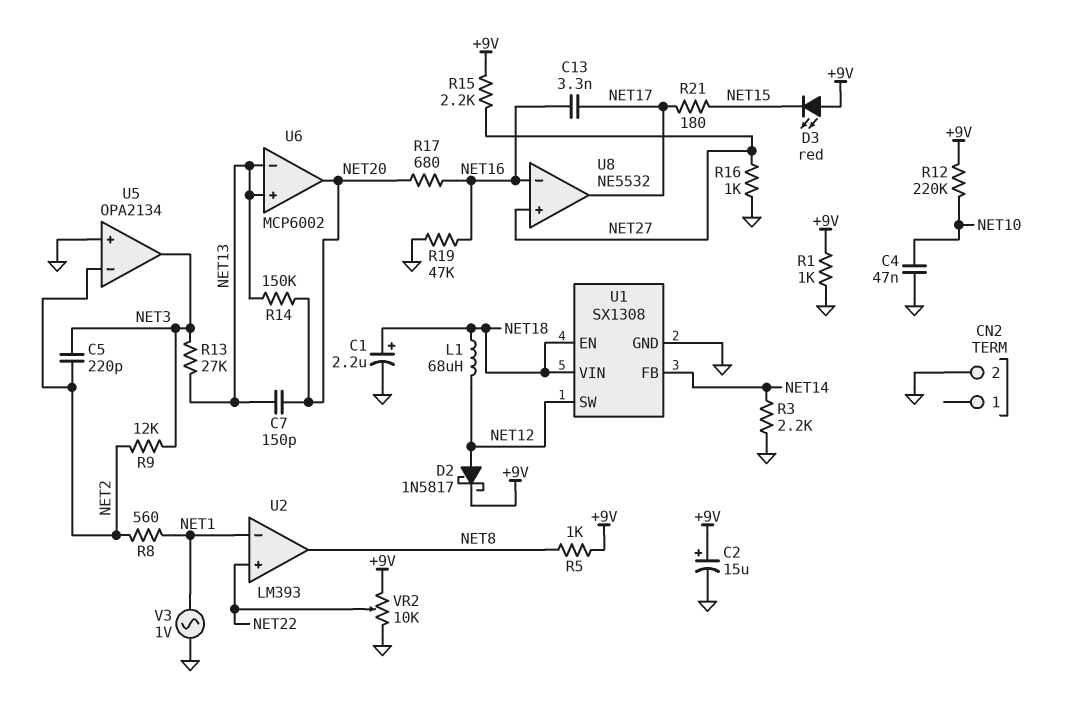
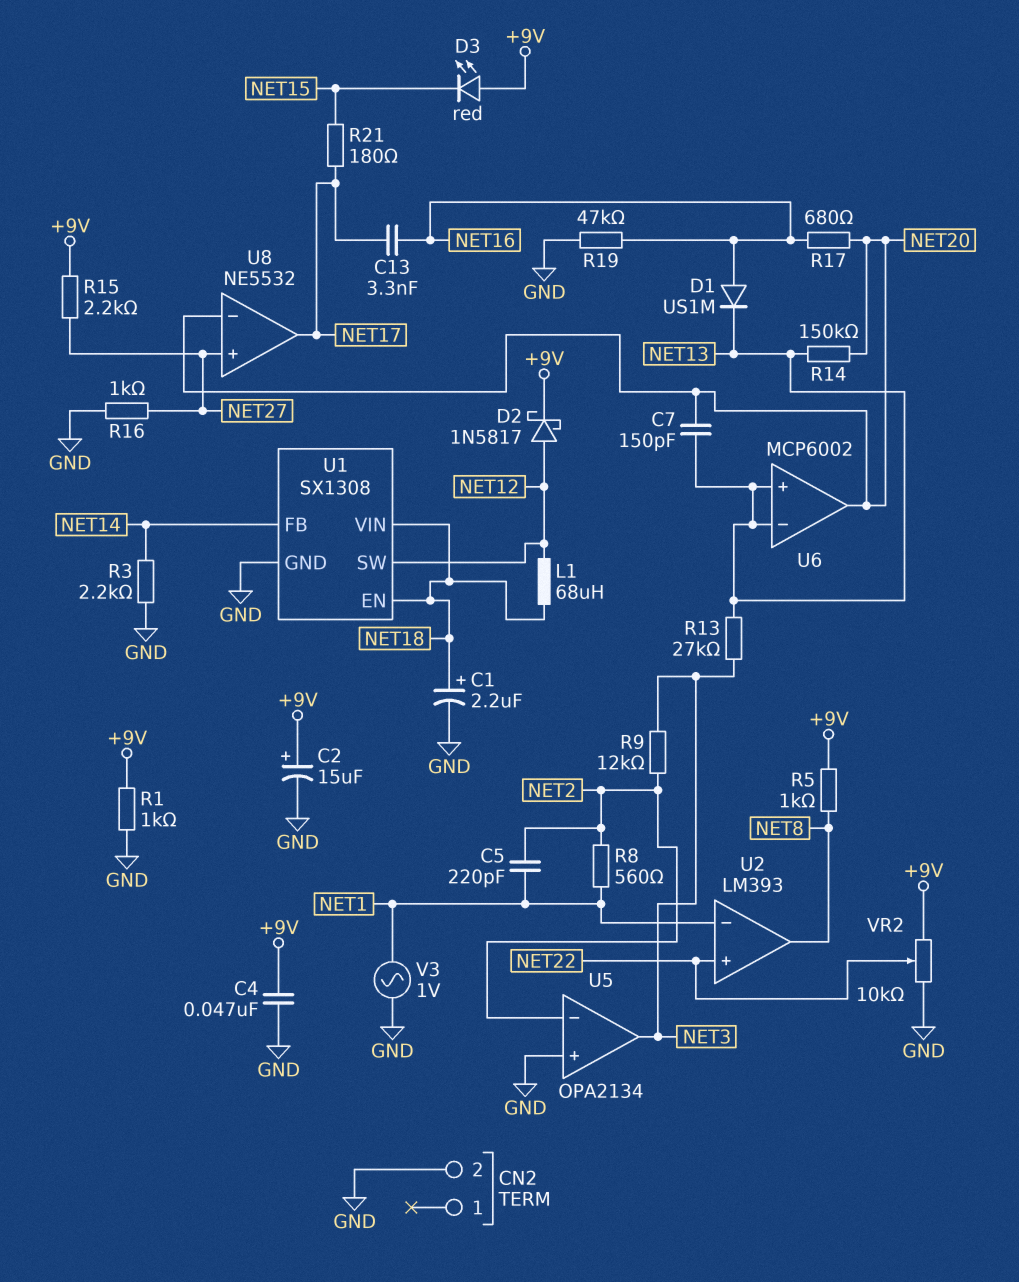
C4: 47nF (GND, NET10) -> 47nF (+9V, GND)
C5: 220pF (NET2, NET3) -> 220pF (NET1, NET2)
D1: none -> diode US1M (A NET16, K NET13)
R12: 220k (+9V, NET10) -> none
U8 pin in-: NET16 -> NET20

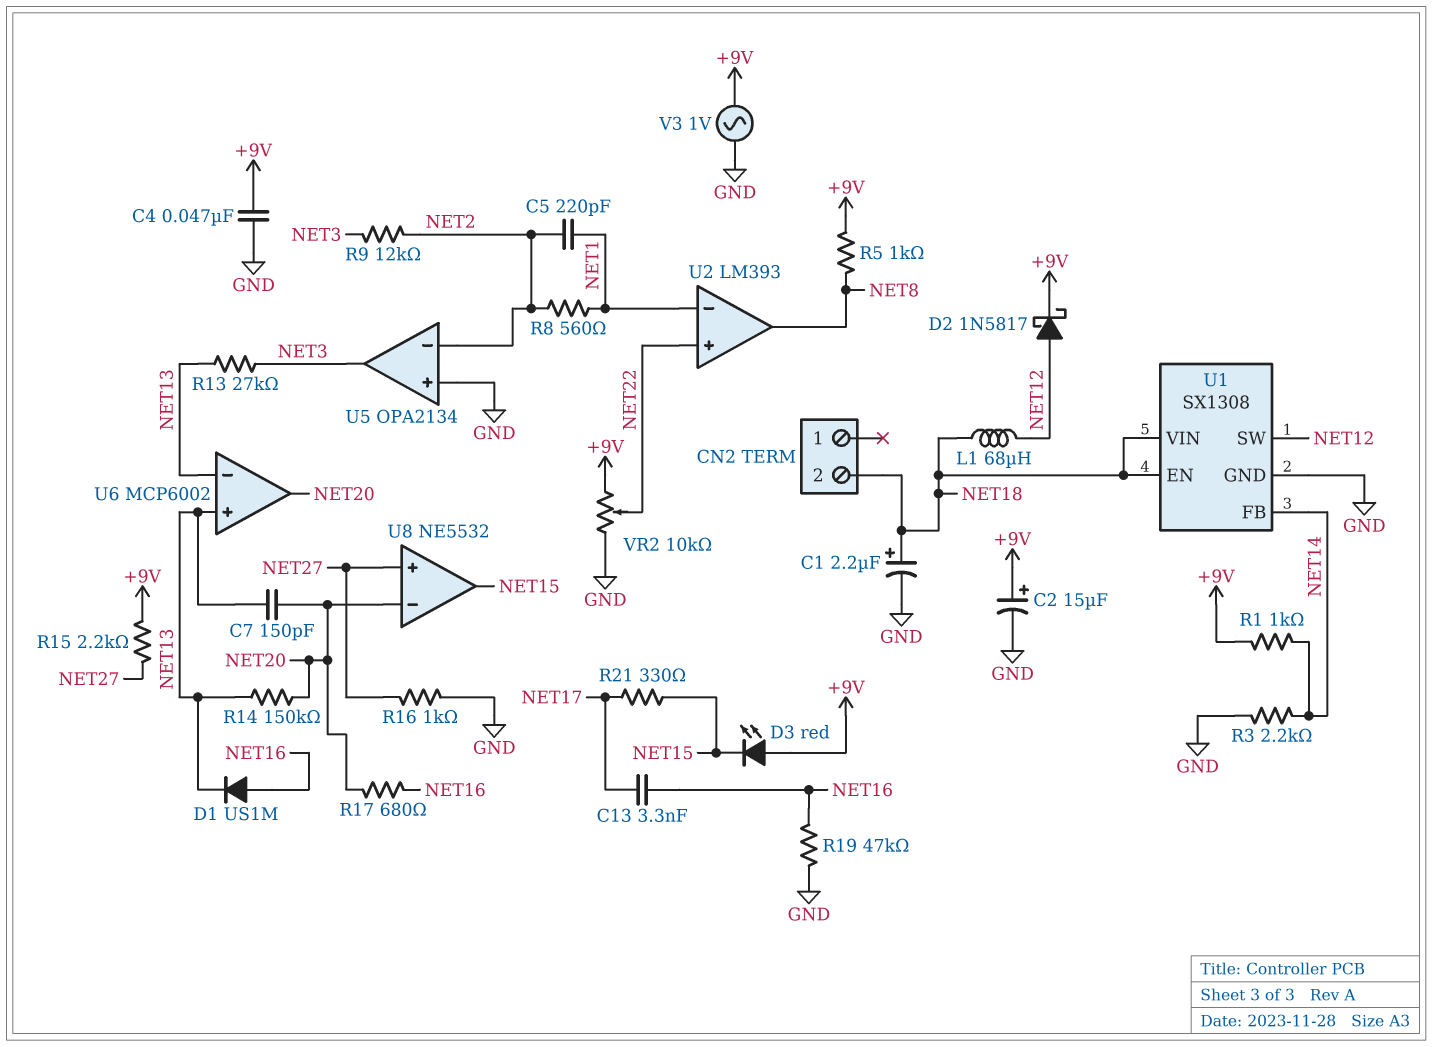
CN2 pin 2: GND -> NET18
R1: 1k (+9V, GND) -> 1k (+9V, NET14)
R21: 180 (NET15, NET17) -> 330 (NET15, NET17)
U8 pin out: NET17 -> NET15
V3: AC 1V (GND, NET1) -> AC 1V (+9V, GND)

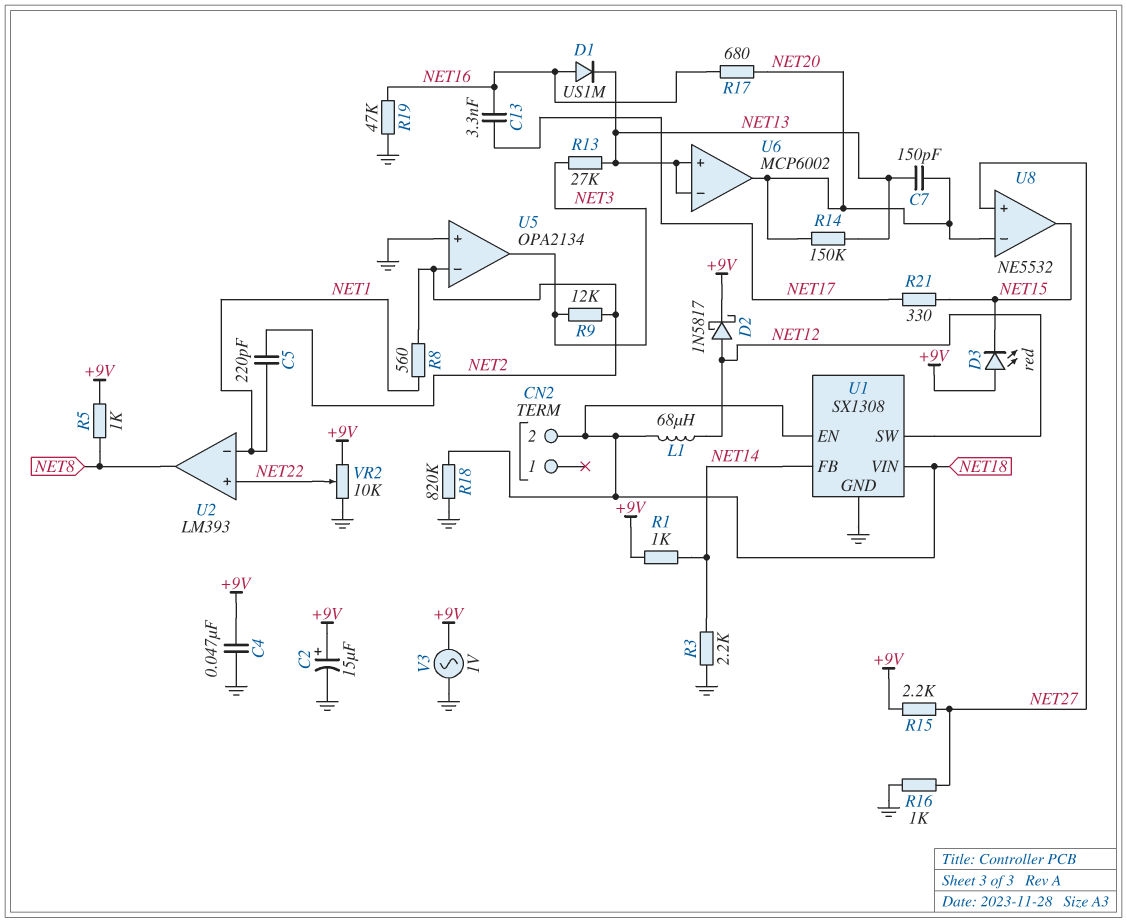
C1: 2.2uF (plus NET18, minus GND) -> none
R18: none -> 820k (GND, NET18)

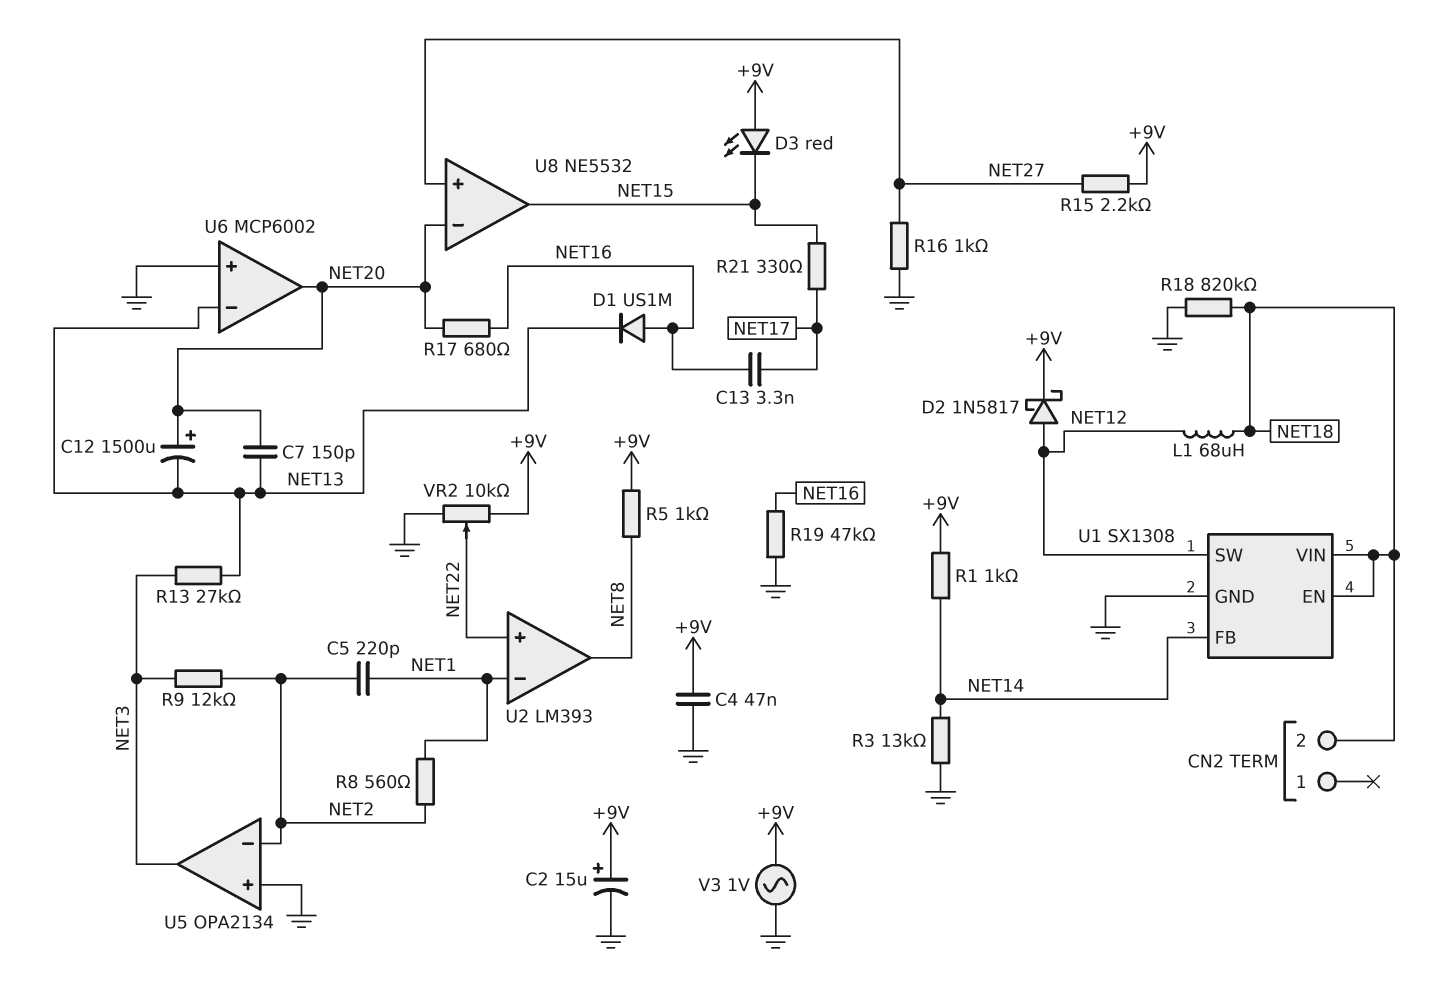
C12: none -> 1500uF (plus NET20, minus NET13)
R3: 2.2k (GND, NET14) -> 13k (GND, NET14)
R14: 150k (NET13, NET20) -> none
U6 pin in+: NET13 -> GND

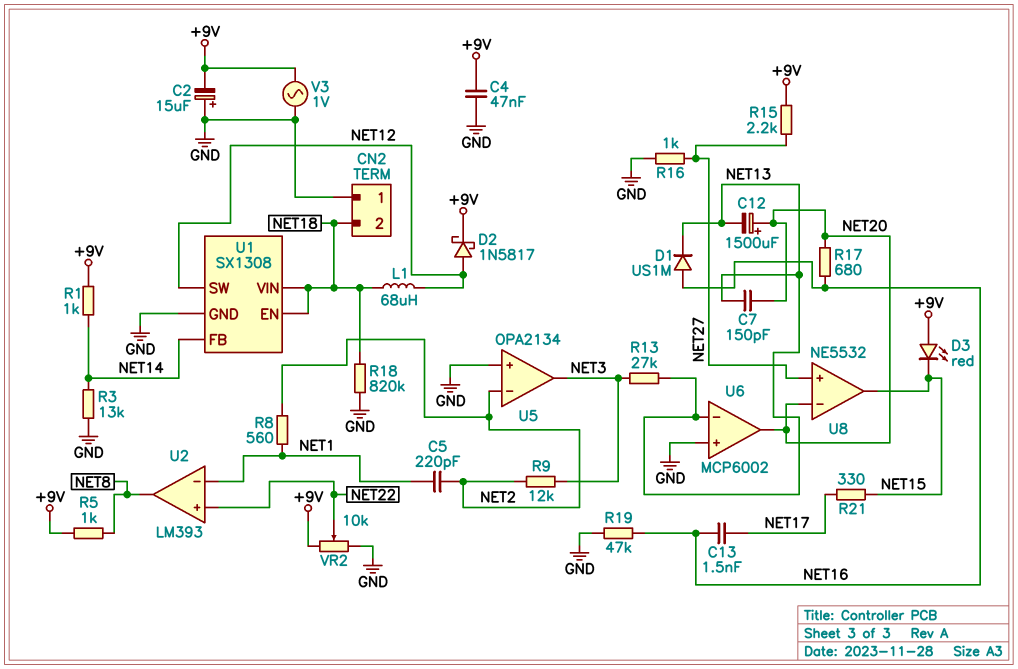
C2: 15uF (plus +9V, minus GND) -> 15uF (plus GND, minus +9V)
C13: 3.3nF (NET16, NET17) -> 1.5nF (NET16, NET17)
CN2 pin 1: none -> GND

